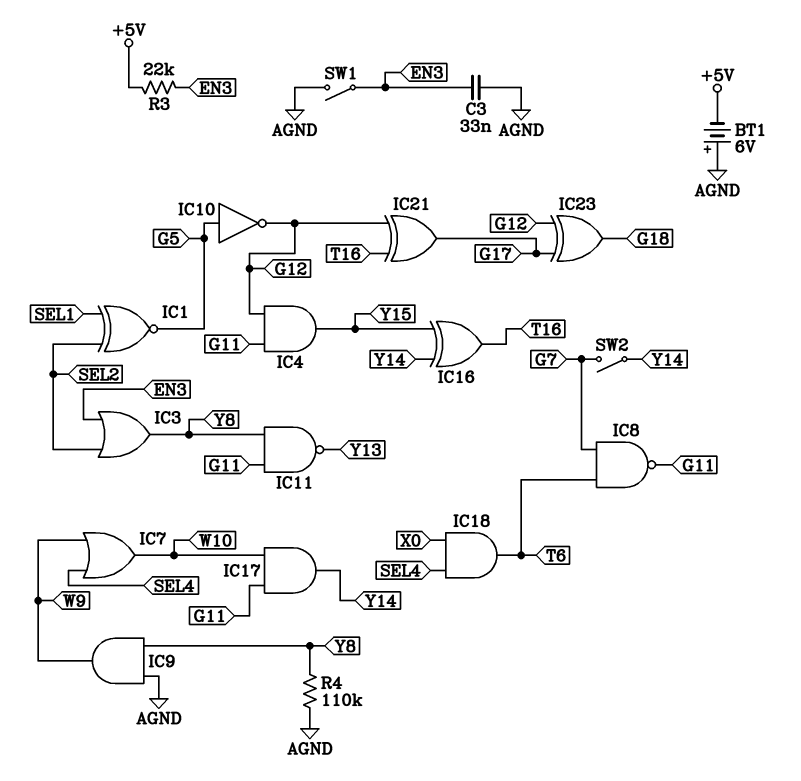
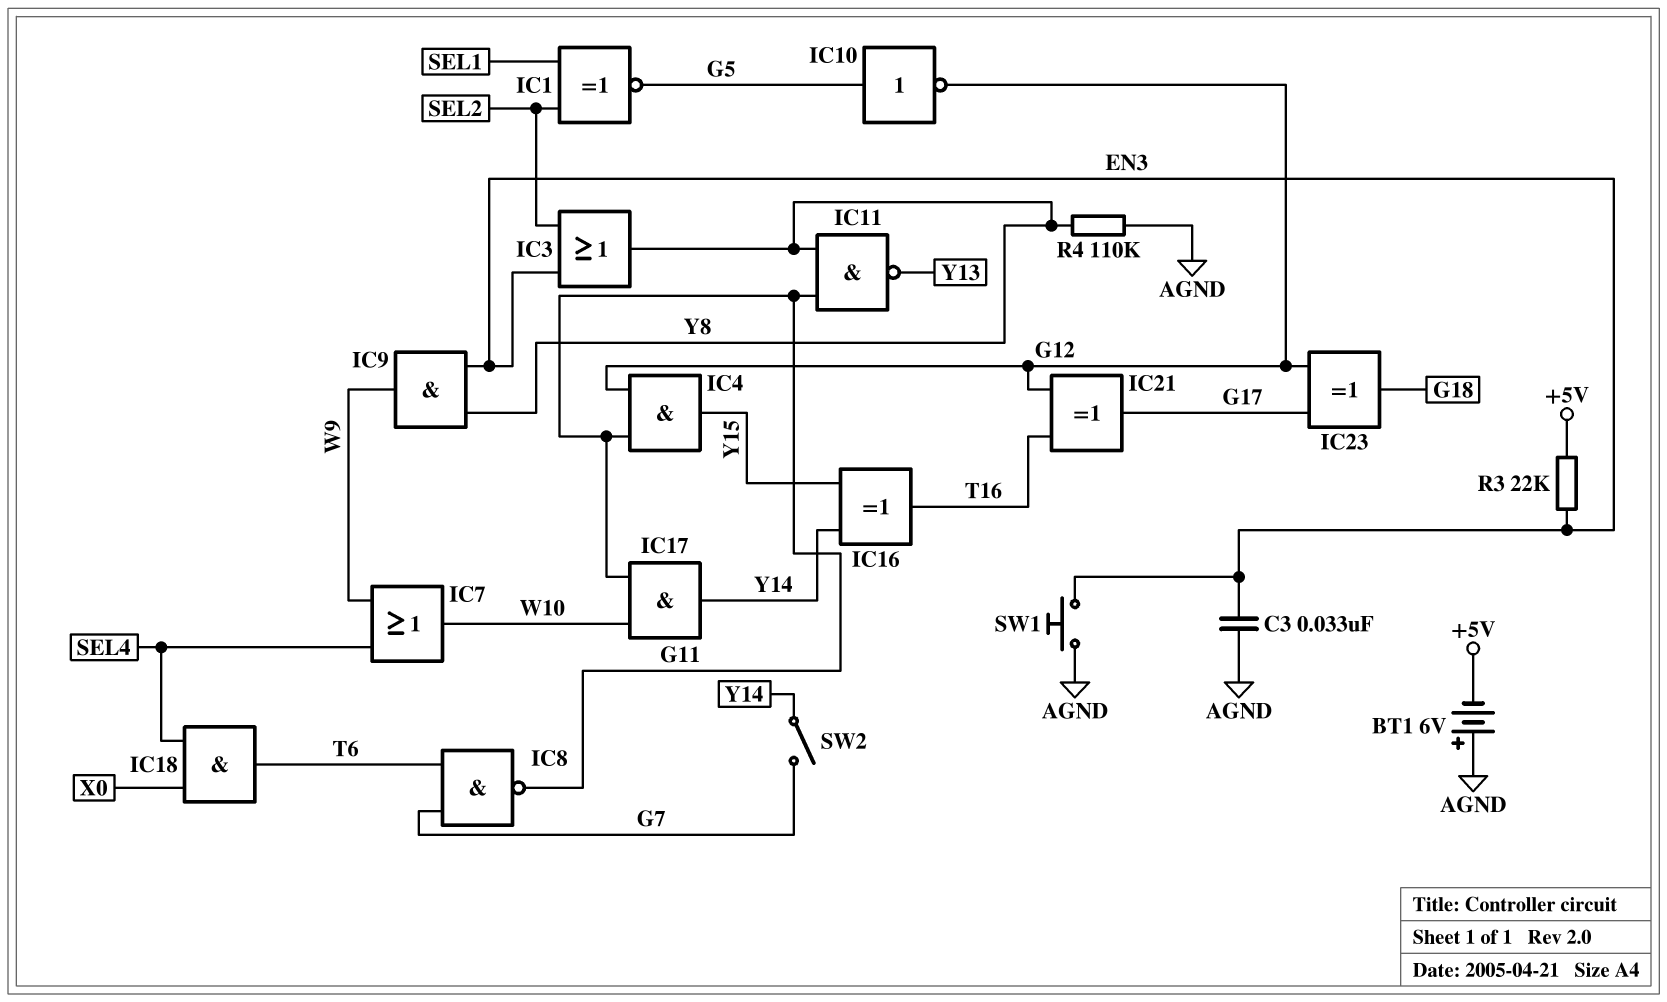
IC9: AND (in AGND, in Y8, out W9) -> AND (in EN3, in Y8, out W9)
SW1: switch (AGND, EN3) -> button (AGND, EN3)

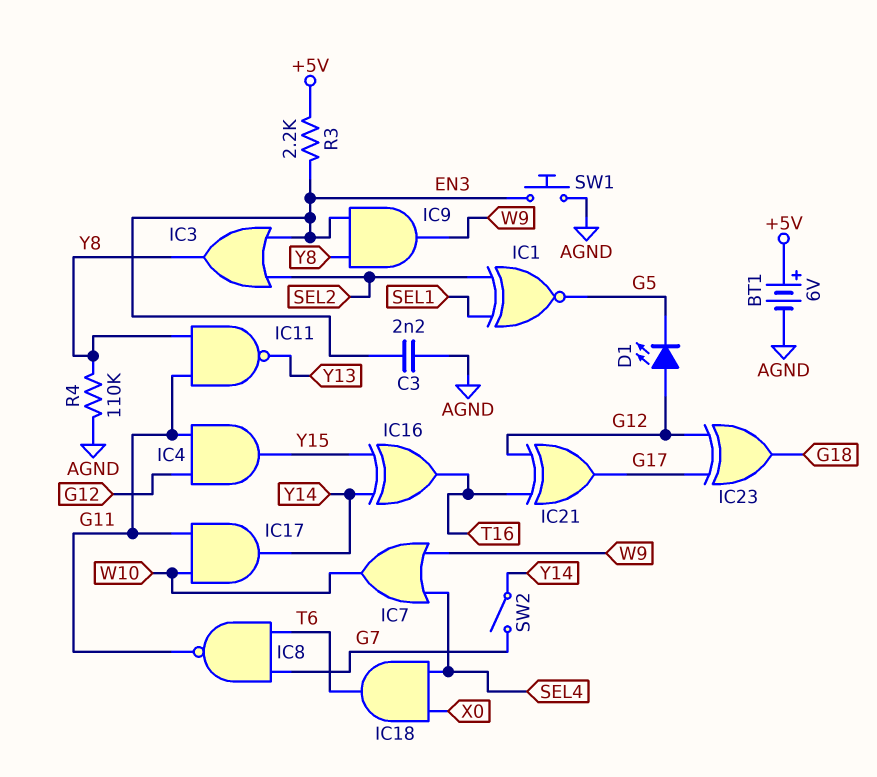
BT1: 6V (plus AGND, minus +5V) -> 6V (plus +5V, minus AGND)
C3: 33nF (AGND, EN3) -> 2.2nF (AGND, EN3)
D1: none -> LED (A G12, K G5)
IC10: NOT (in G5, out G12) -> none
R3: 22k (+5V, EN3) -> 2.2k (+5V, EN3)

